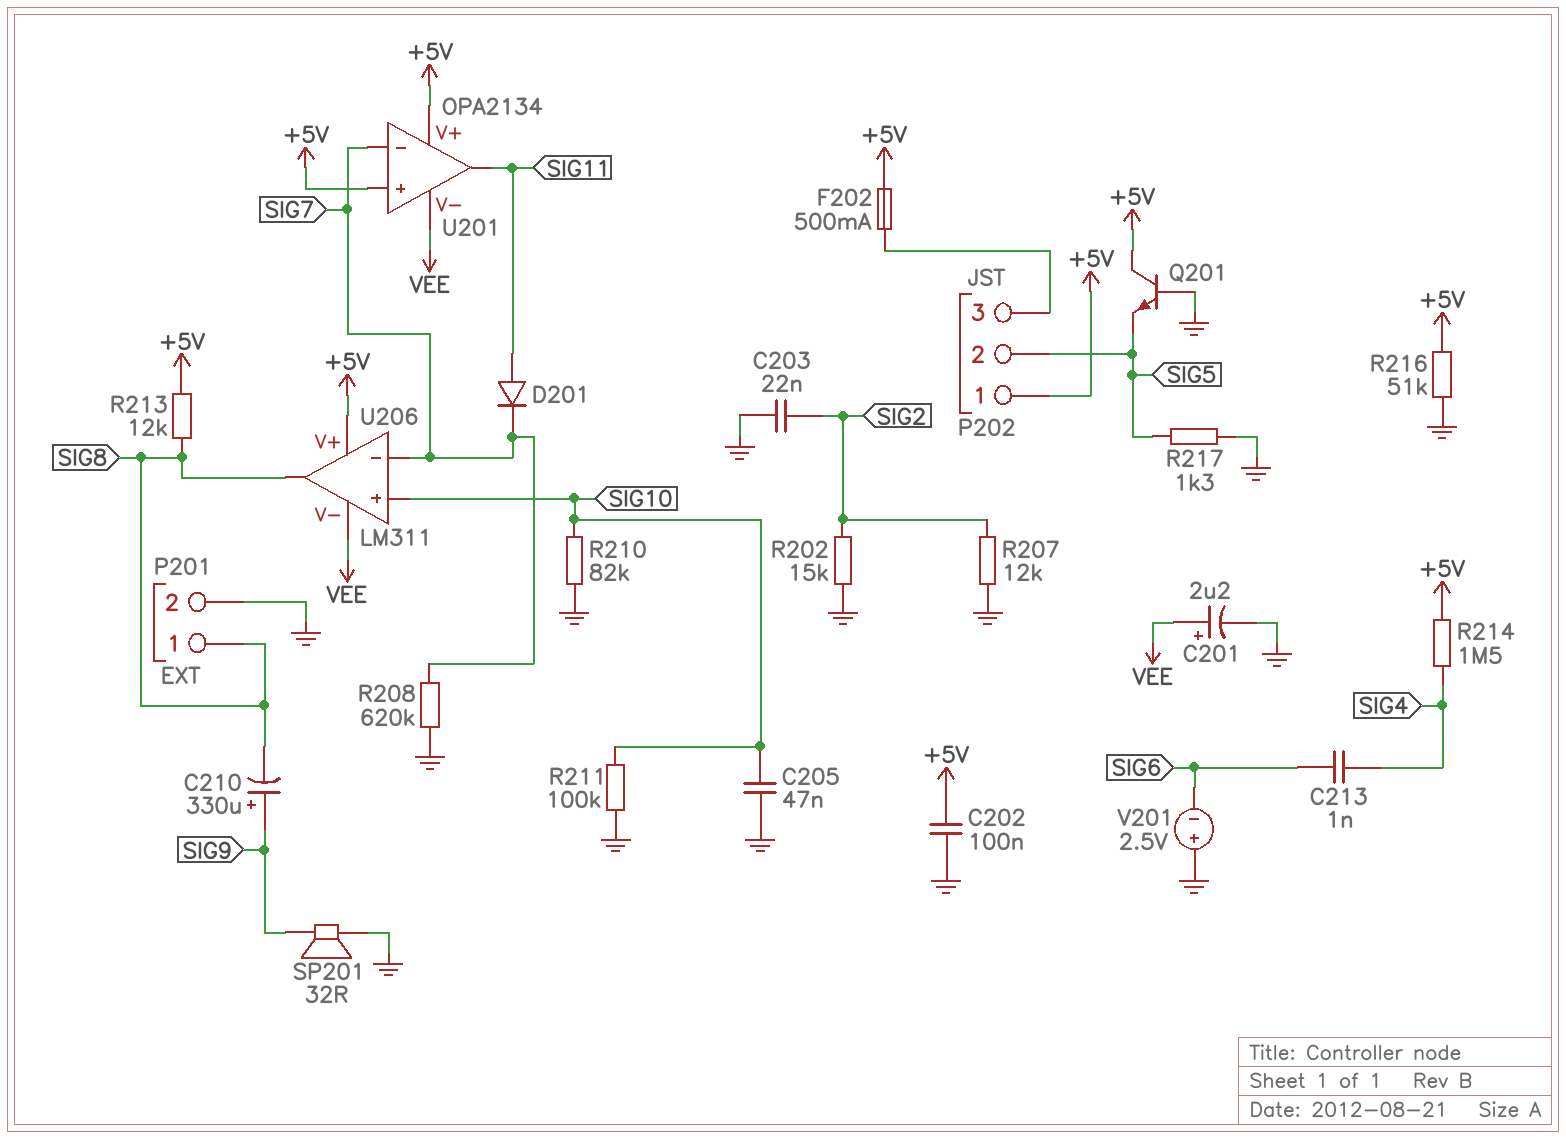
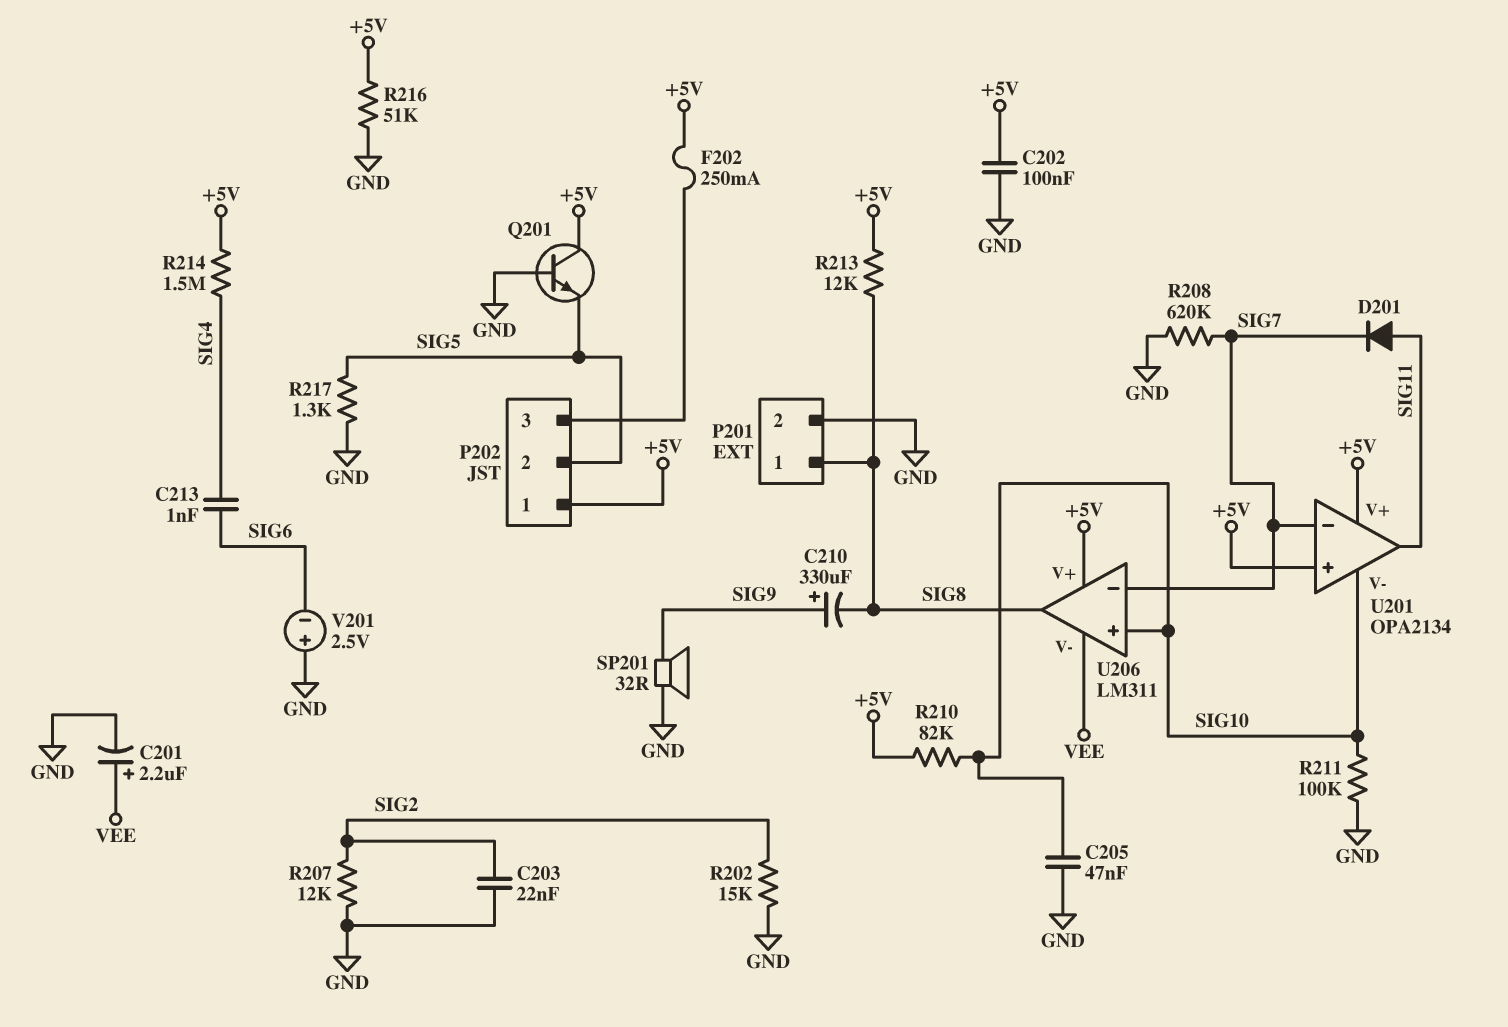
F202: 500mA (+5V, P202/3) -> 250mA (+5V, P202/3)
R210: 82k (GND, SIG10) -> 82k (+5V, SIG10)
U201 pin V-: VEE -> SIG10

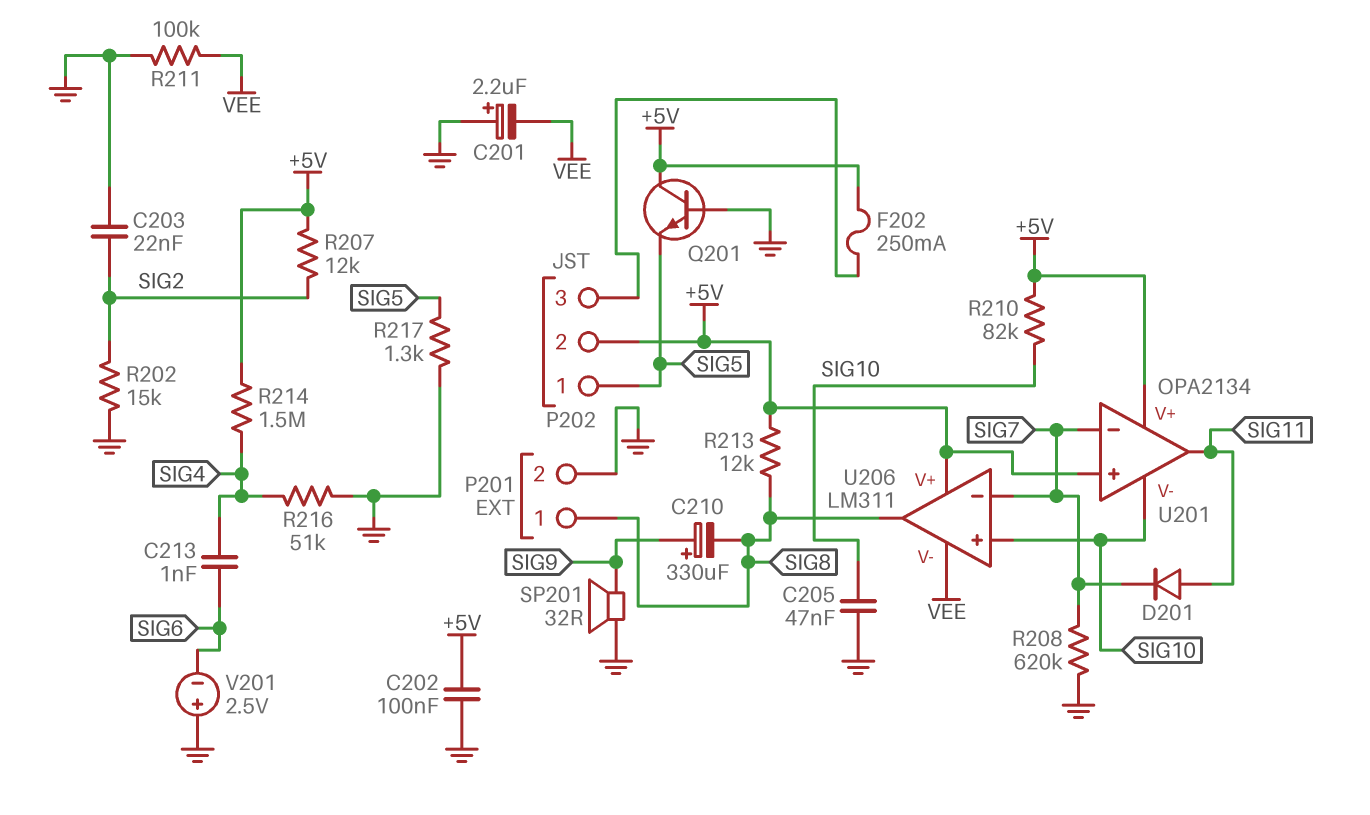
C201: 2.2uF (plus VEE, minus GND) -> 2.2uF (plus GND, minus VEE)
P202 pin 1: +5V -> SIG5
P202 pin 2: SIG5 -> +5V
R207: 12k (GND, SIG2) -> 12k (+5V, SIG2)
R211: 100k (GND, SIG10) -> 100k (GND, VEE)
R216: 51k (+5V, GND) -> 51k (GND, SIG4)

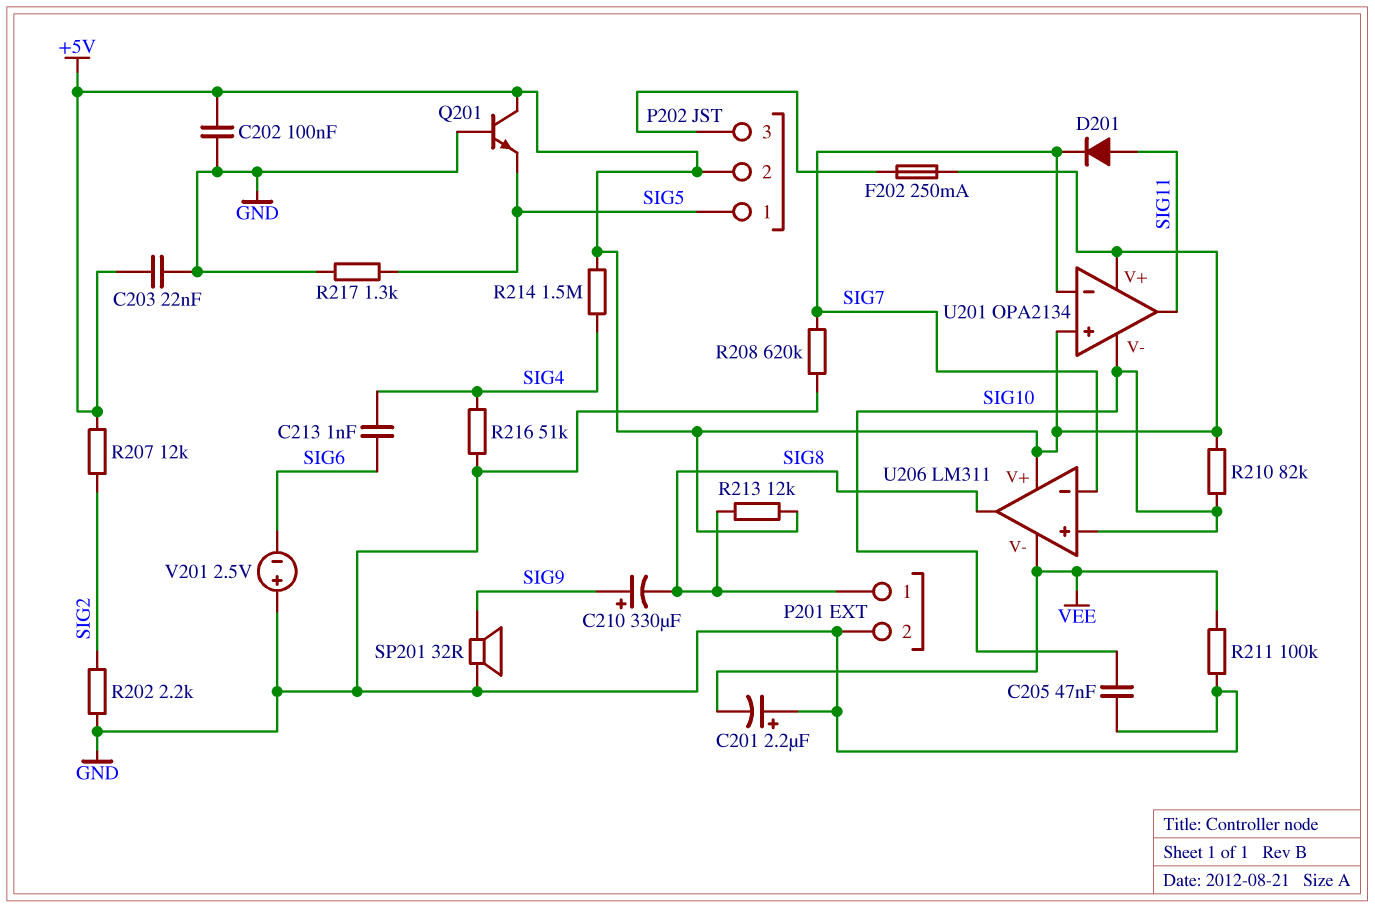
C203: 22nF (GND, SIG2) -> 22nF (+5V, GND)
R202: 15k (GND, SIG2) -> 2.2k (GND, SIG2)

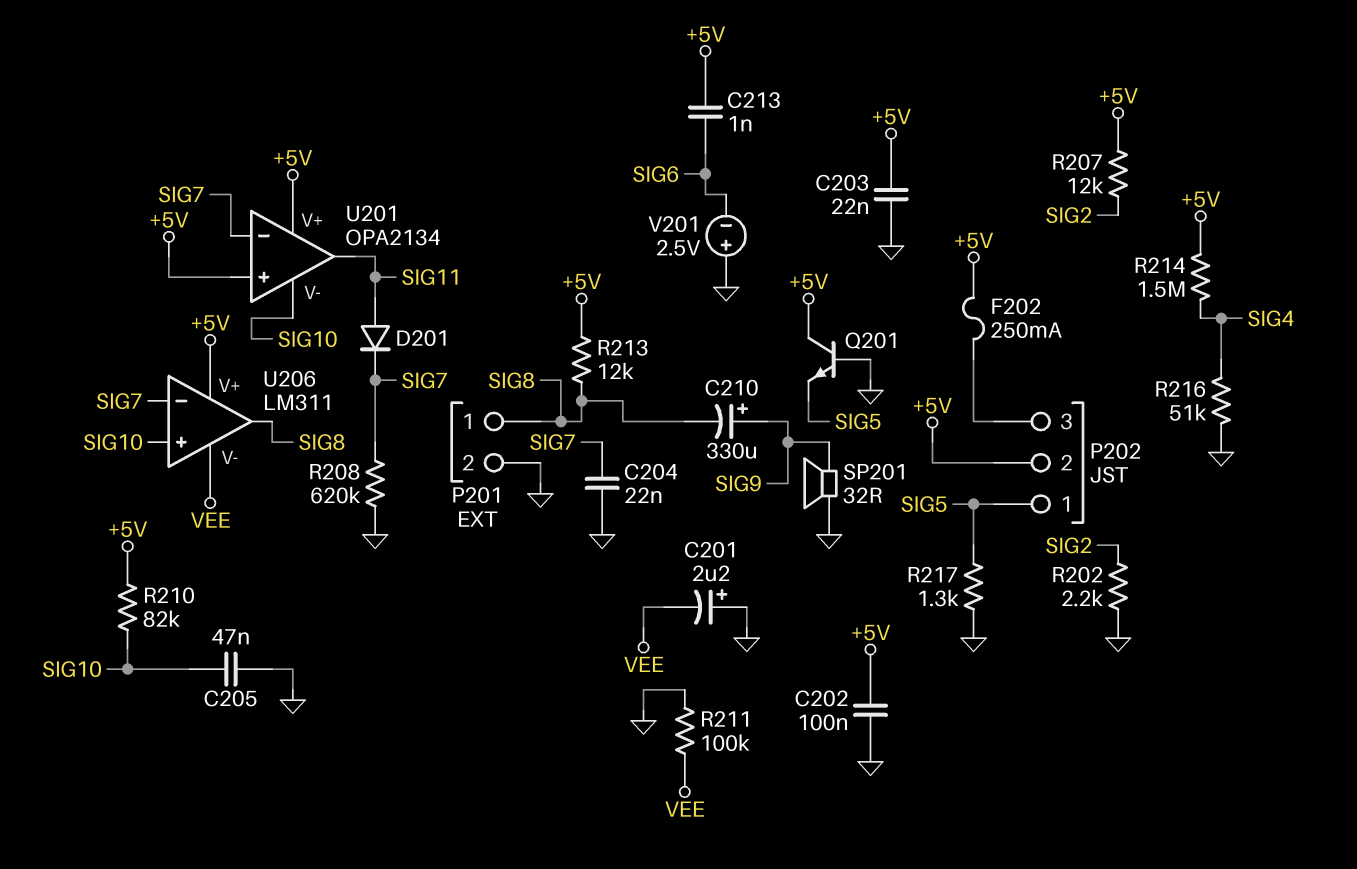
C204: none -> 22nF (GND, SIG7)
C213: 1nF (SIG4, SIG6) -> 1nF (+5V, SIG6)

